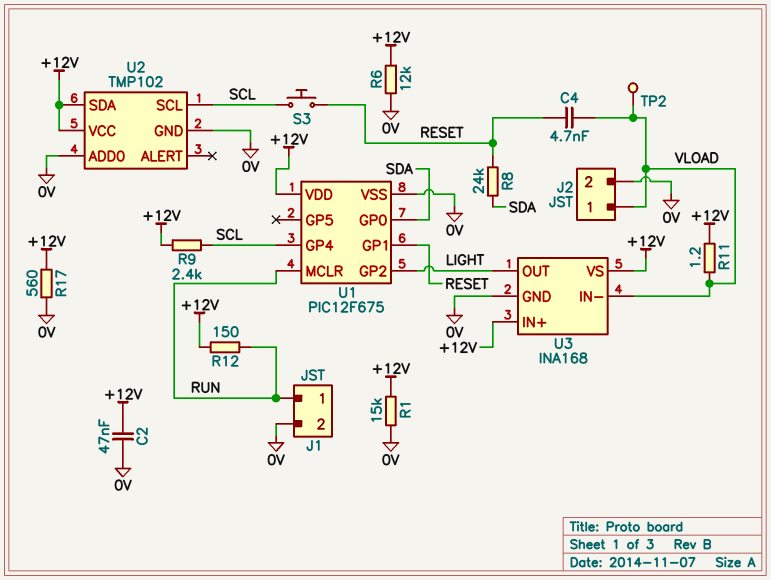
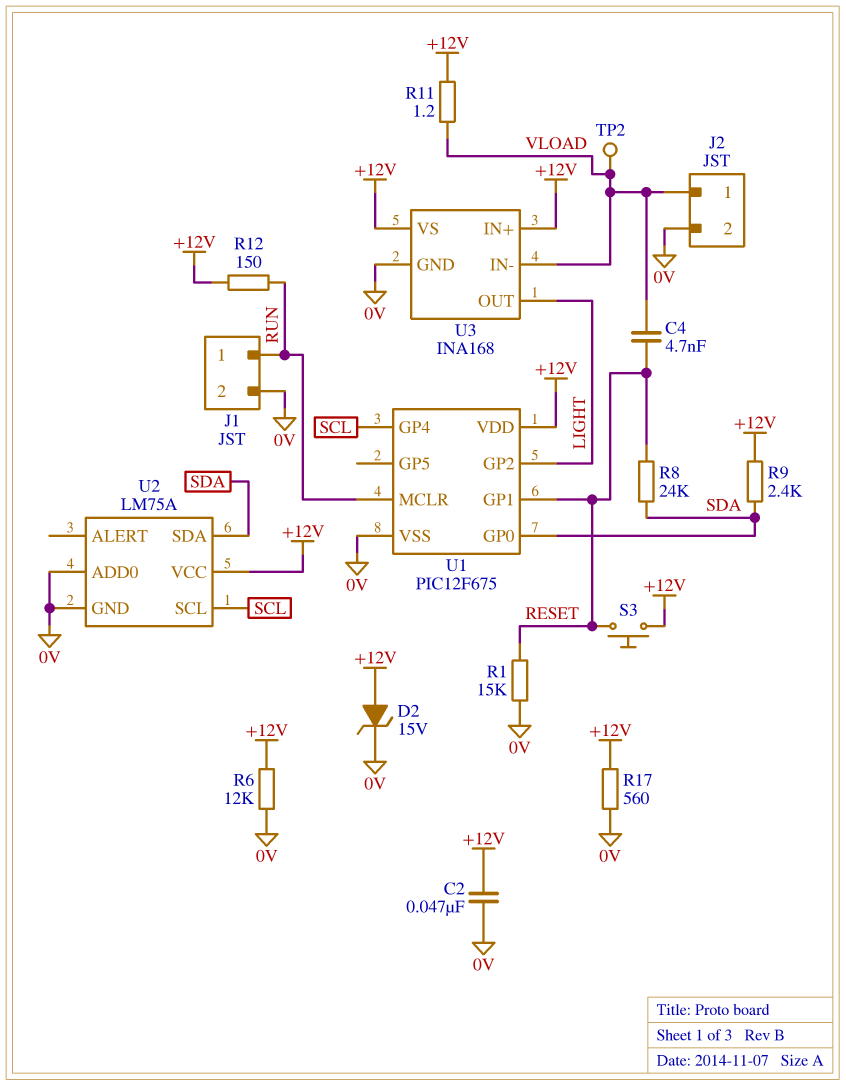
D2: none -> zener 15V (A +12V, K 0V)
R1: 15k (+12V, 0V) -> 15k (0V, RESET)
R9: 2.4k (+12V, SCL) -> 2.4k (+12V, SDA)
S3: button (RESET, SCL) -> button (+12V, RESET)
U2: TMP102 -> LM75A
U2 pin SDA: +12V -> SDA

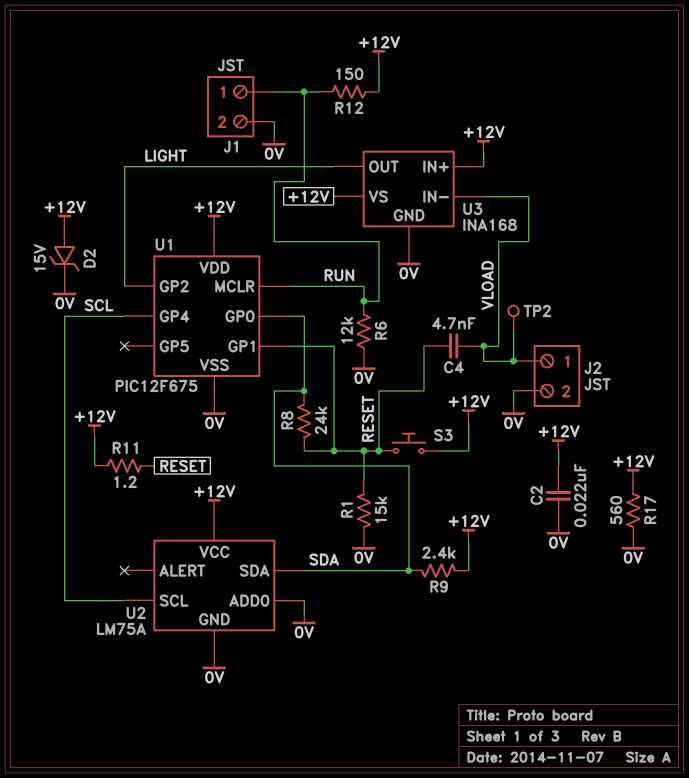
C2: 47nF (+12V, 0V) -> 22nF (+12V, 0V)
R6: 12k (+12V, 0V) -> 12k (0V, RUN)
R11: 1.2 (+12V, VLOAD) -> 1.2 (+12V, RESET)

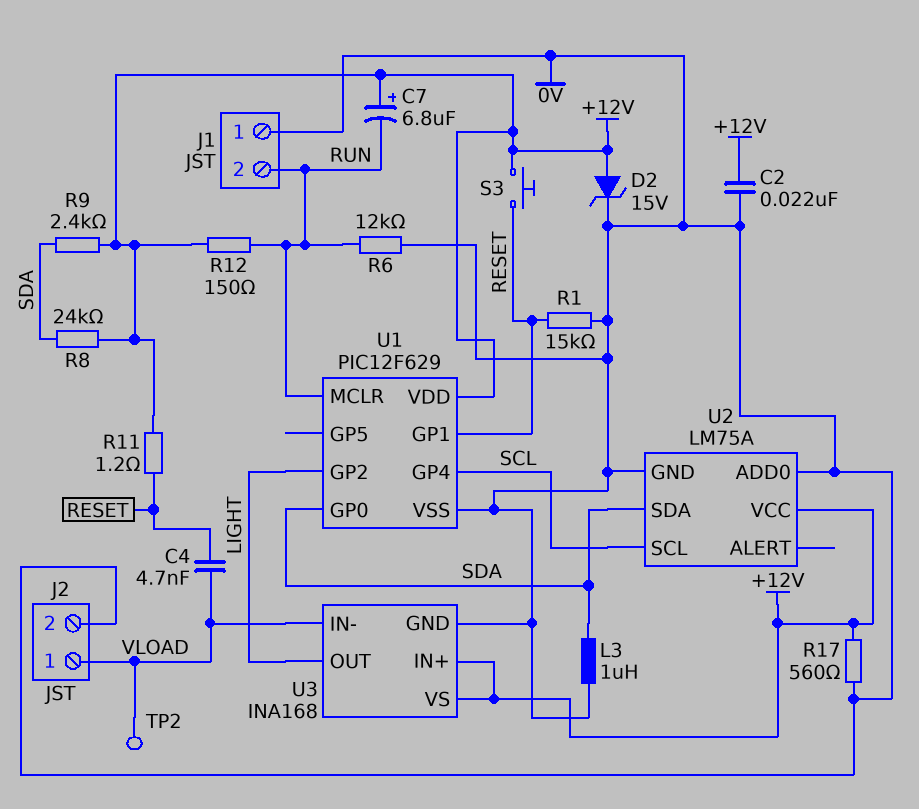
C7: none -> 6.8uF (plus +12V, minus RUN)
J1 pin 1: RUN -> 0V
J1 pin 2: 0V -> RUN
L3: none -> 1uH (0V, SDA)
R8: 24k (RESET, SDA) -> 24k (+12V, SDA)
U1: PIC12F675 -> PIC12F629

